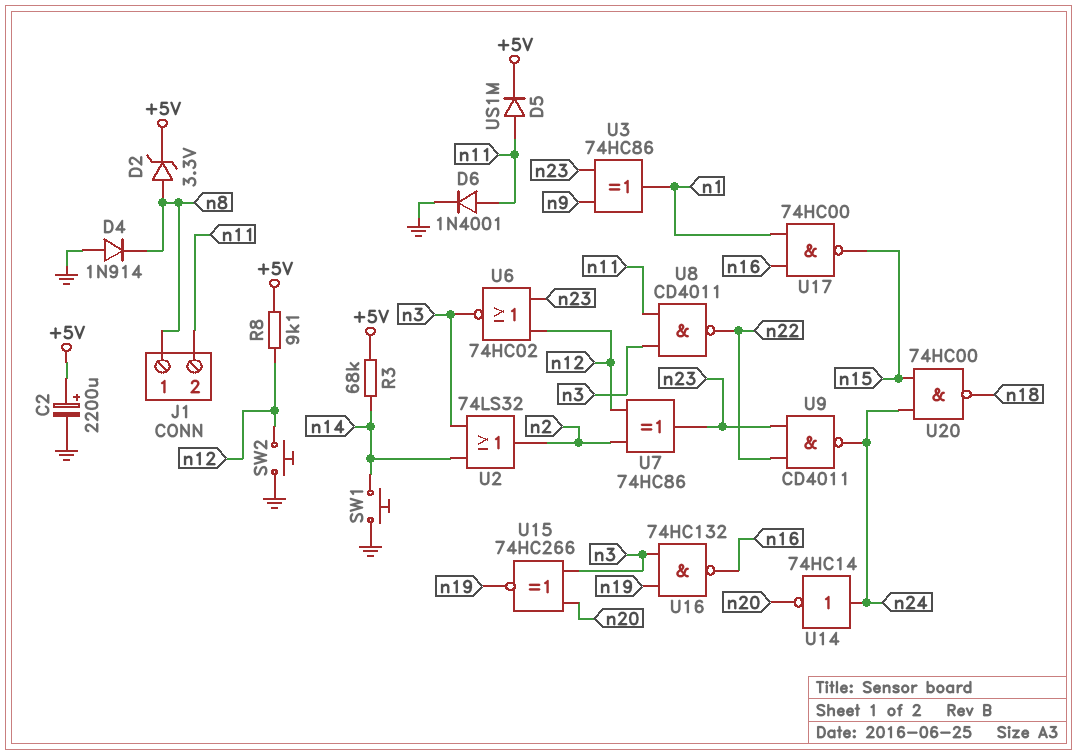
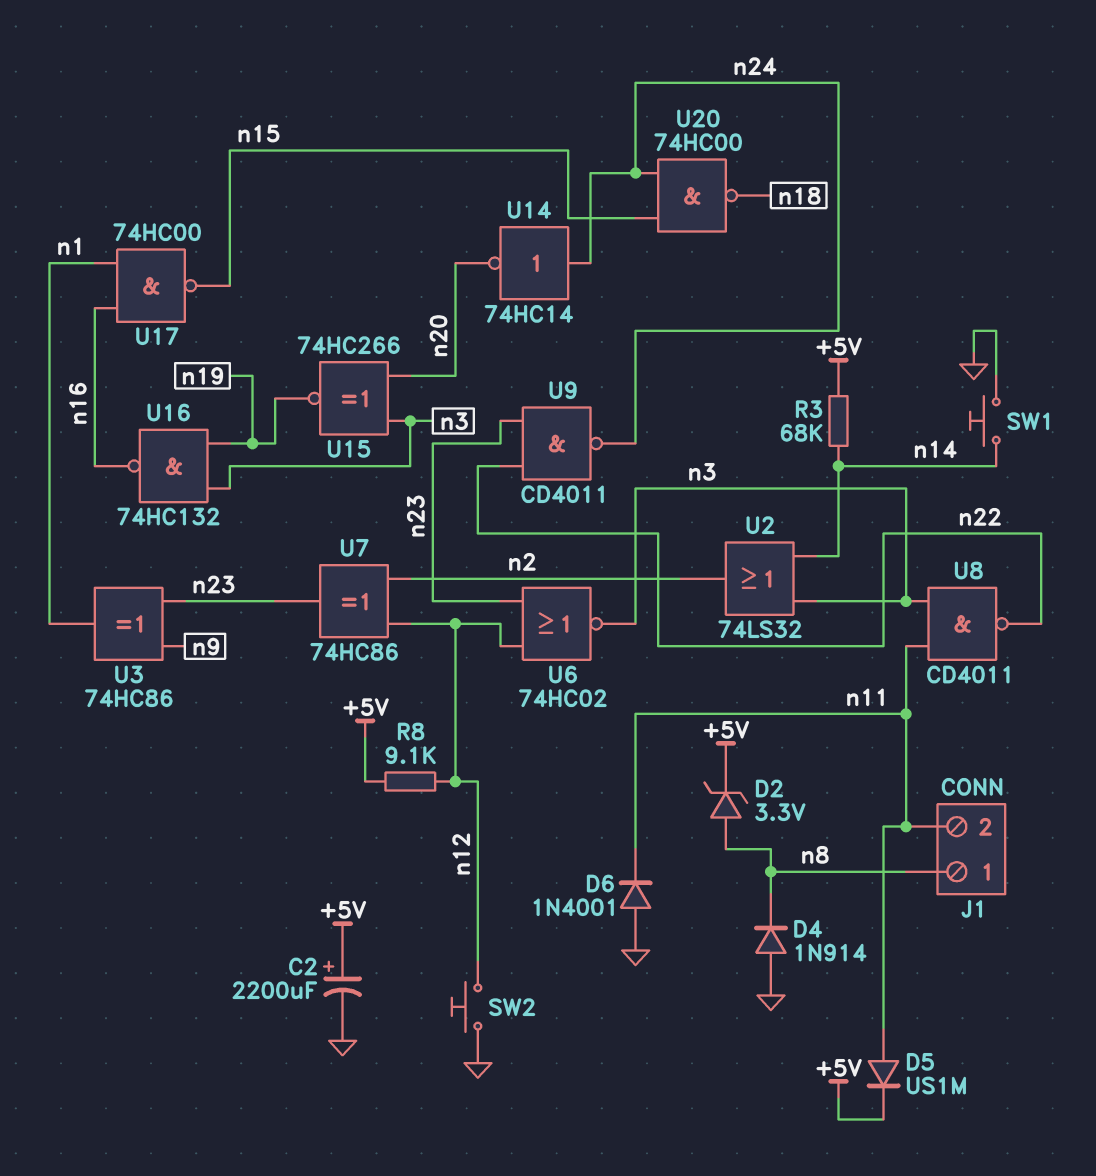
D6: diode 1N4001 (A n11, K GND) -> diode 1N4001 (A GND, K n11)

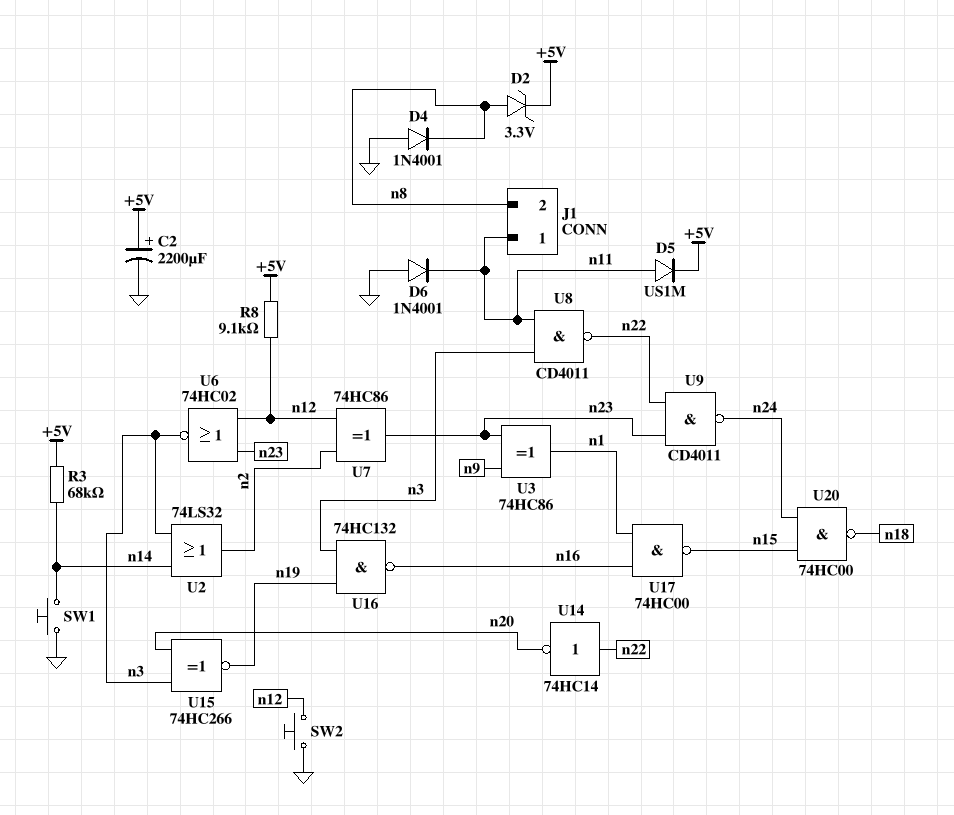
D4: diode 1N914 (A GND, K n8) -> diode 1N4001 (A GND, K n8)
J1 pin 1: n8 -> n11
J1 pin 2: n11 -> n8
U14: NOT 74HC14 (in n24, out n20) -> NOT 74HC14 (in n22, out n20)

